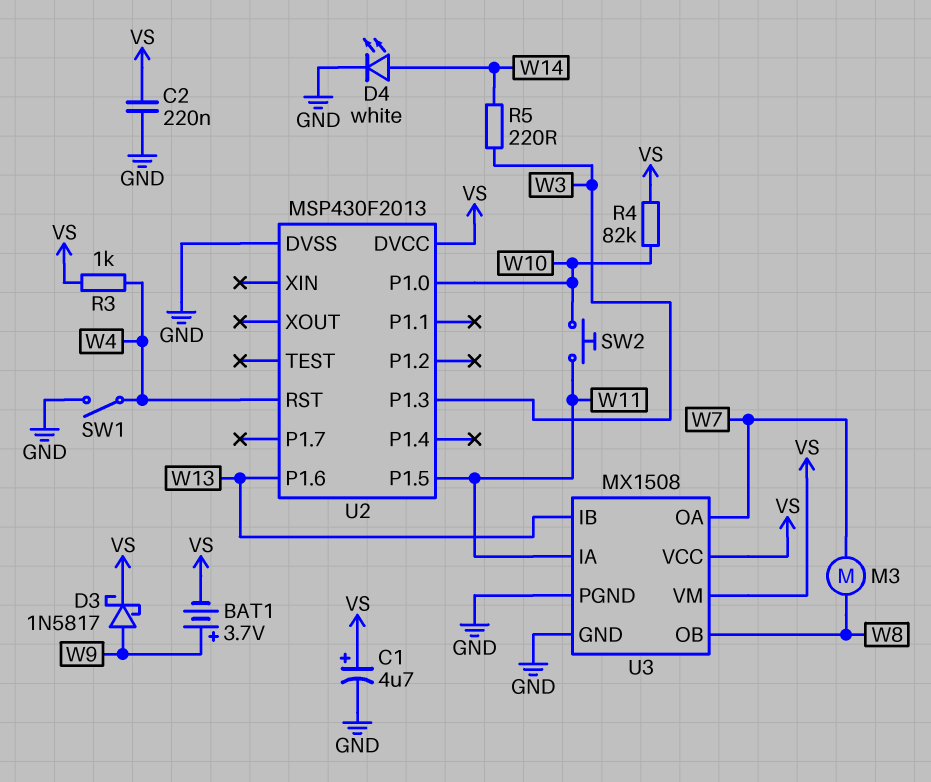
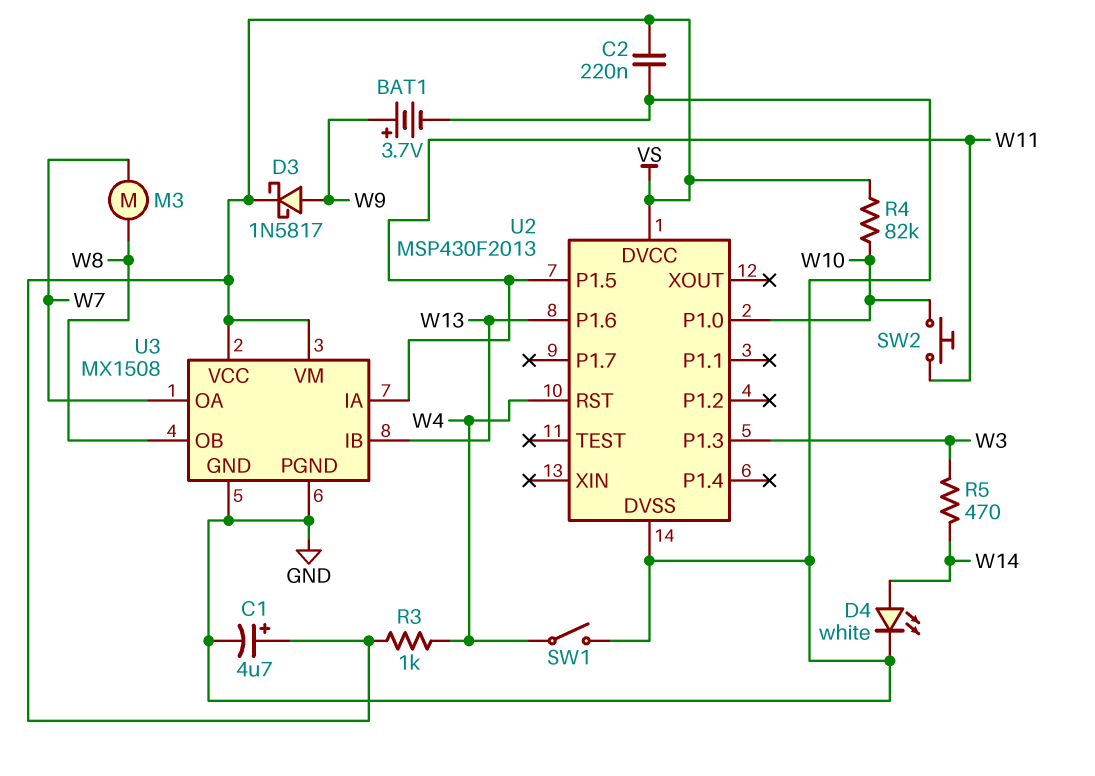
BAT1: 3.7V (plus W9, minus VS) -> 3.7V (plus W9, minus GND)
R5: 220 (W3, W14) -> 470 (W3, W14)

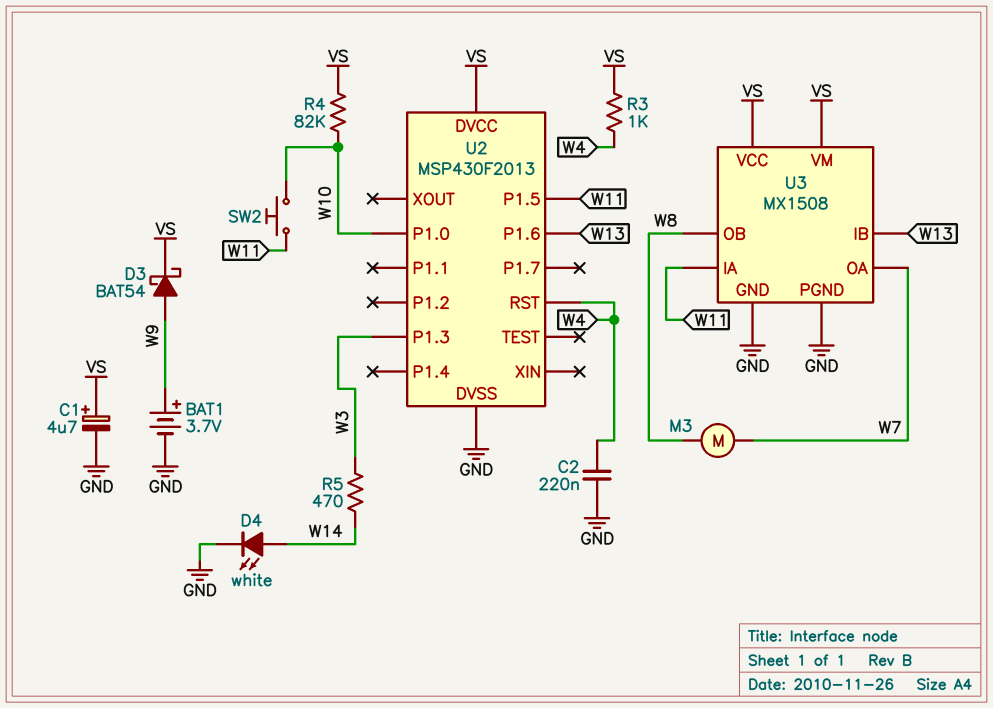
C2: 220nF (GND, VS) -> 220nF (GND, W4)
D3: schottky 1N5817 (A W9, K VS) -> schottky BAT54 (A W9, K VS)
SW1: switch (GND, W4) -> none

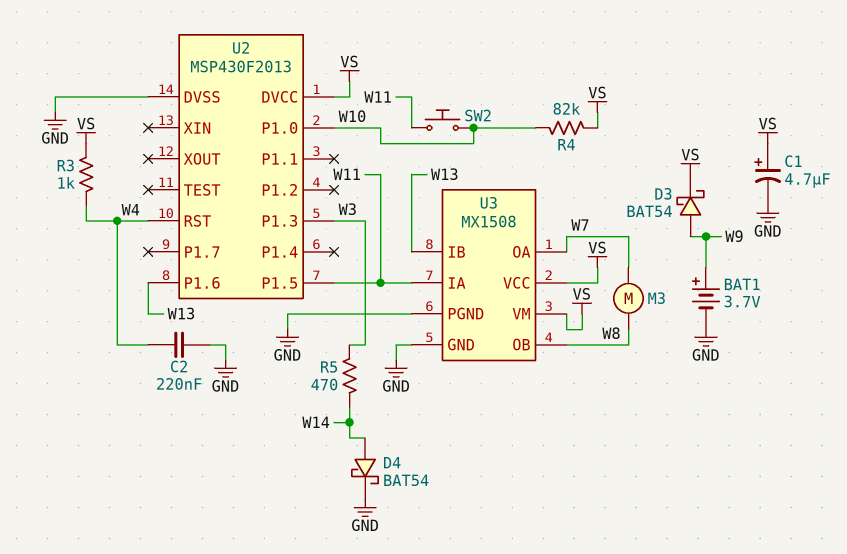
D4: LED white (A W14, K GND) -> schottky BAT54 (A W14, K GND)

